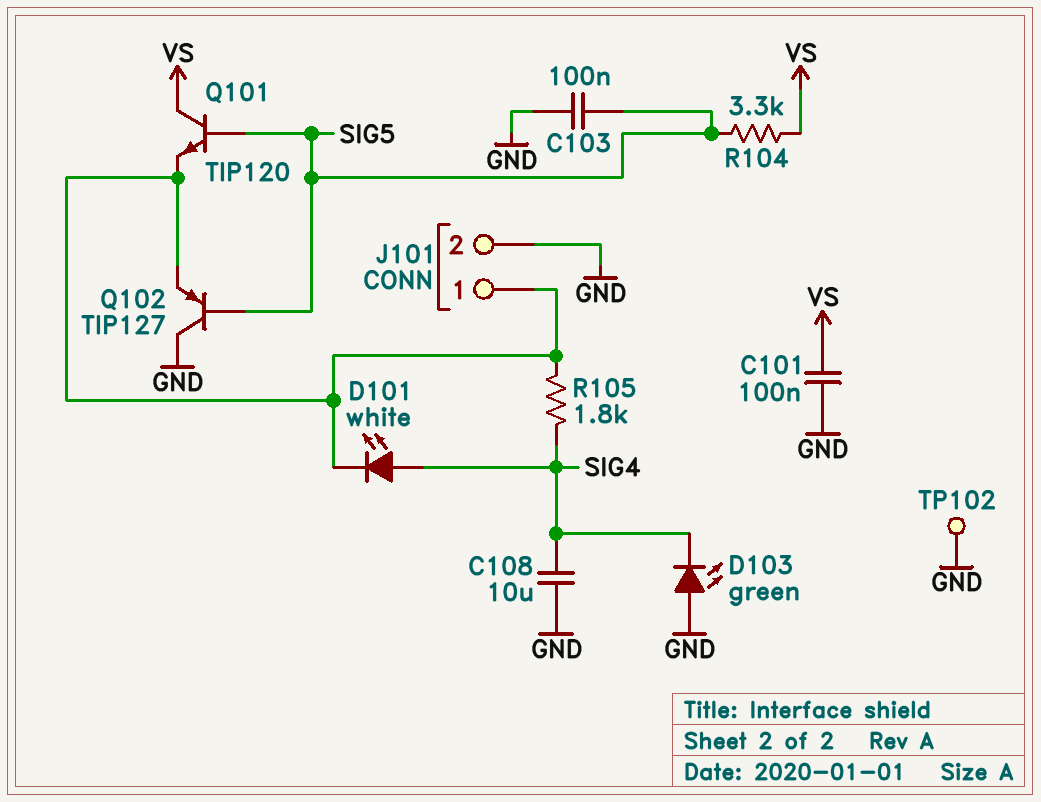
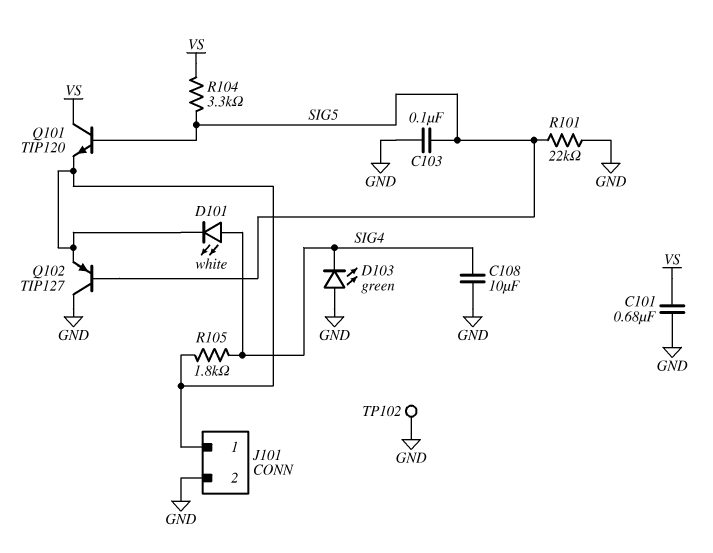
C101: 100nF (GND, VS) -> 680nF (GND, VS)
R101: none -> 22k (GND, SIG5)

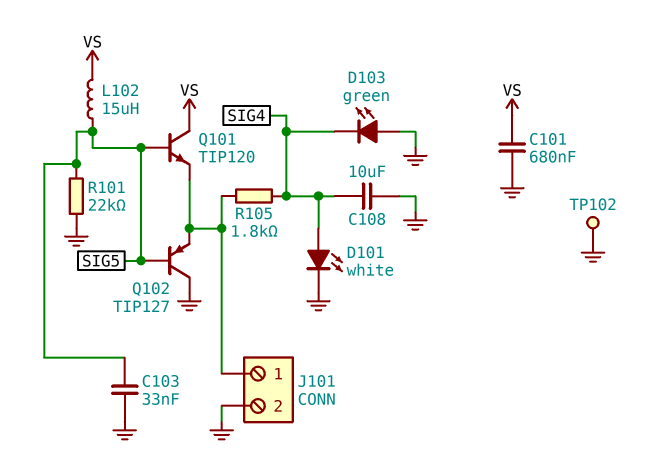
C103: 100nF (GND, SIG5) -> 33nF (GND, SIG5)
D101: LED white (A SIG4, K J101/1) -> LED white (A SIG4, K GND)
L102: none -> 15uH (SIG5, VS)
R104: 3.3k (SIG5, VS) -> none

